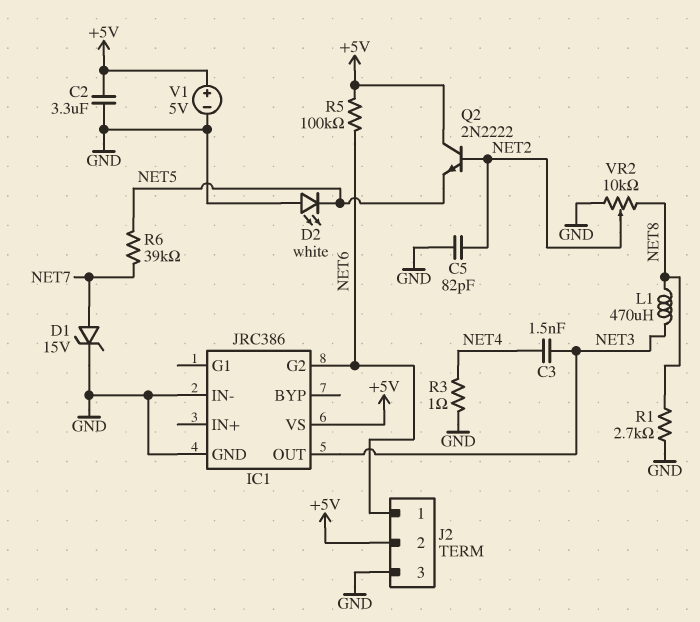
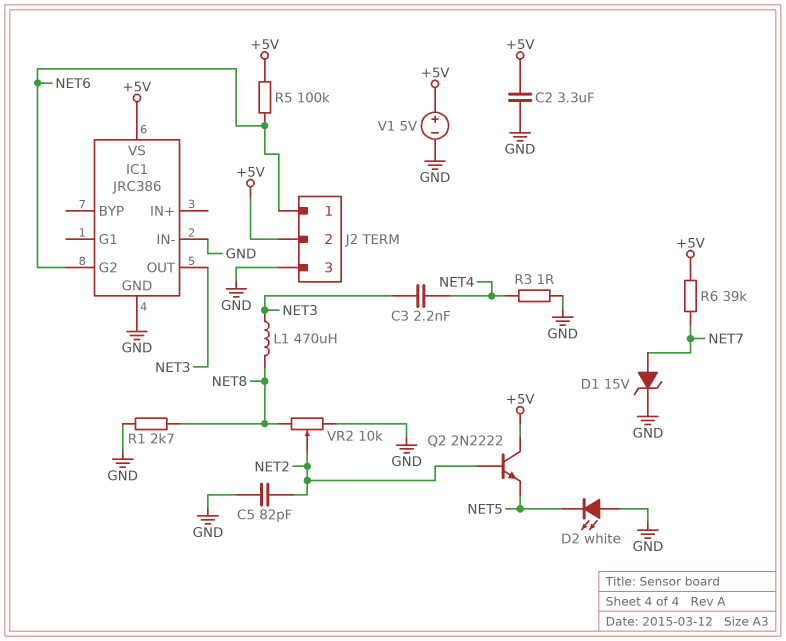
C3: 1.5nF (NET3, NET4) -> 2.2nF (NET3, NET4)
R6: 39k (NET5, NET7) -> 39k (+5V, NET7)

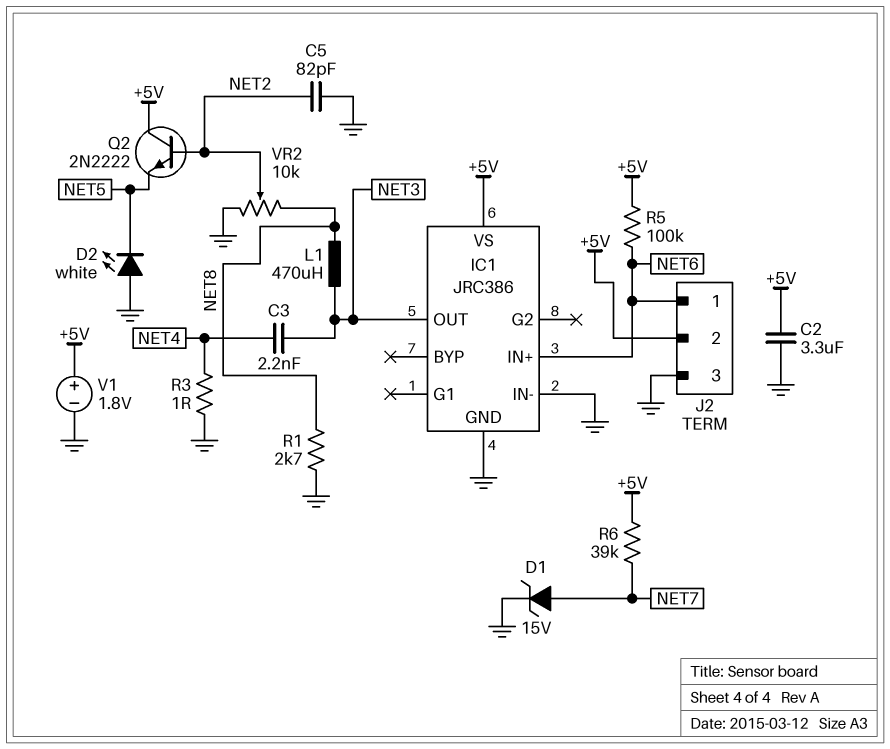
IC1 pin G2: NET6 -> none
IC1 pin IN+: none -> NET6
V1: 5V (plus +5V, minus GND) -> 1.8V (plus +5V, minus GND)

